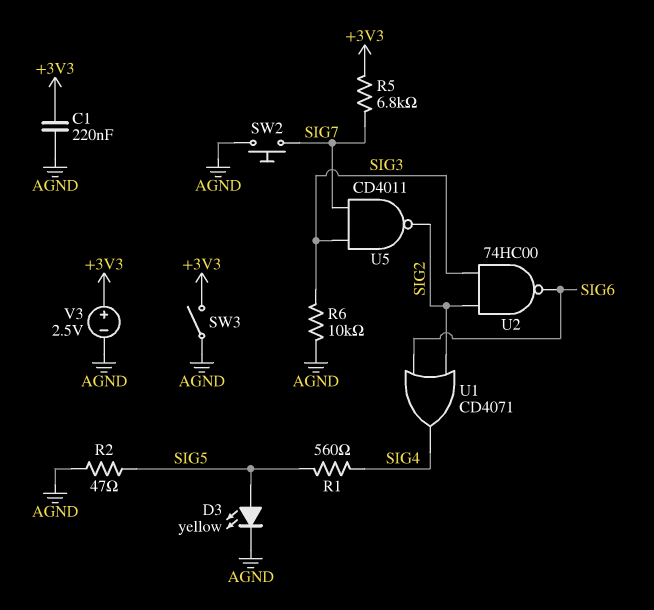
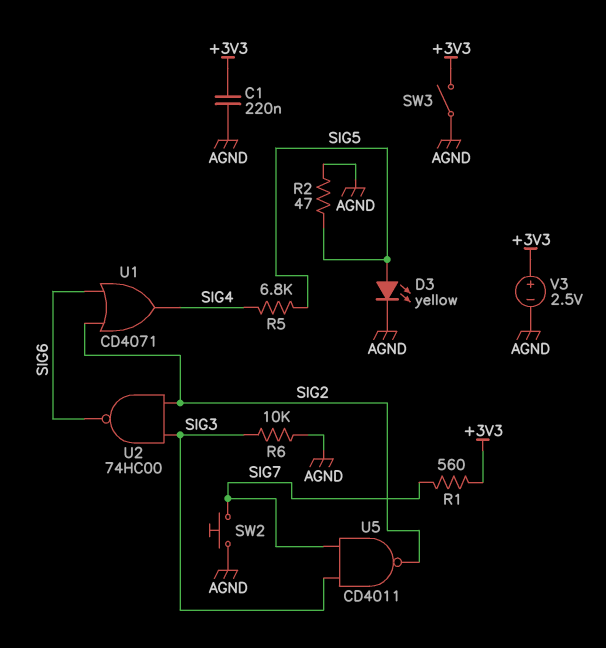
R1: 560 (SIG4, SIG5) -> 560 (+3V3, SIG7)
R5: 6.8k (+3V3, SIG7) -> 6.8k (SIG4, SIG5)

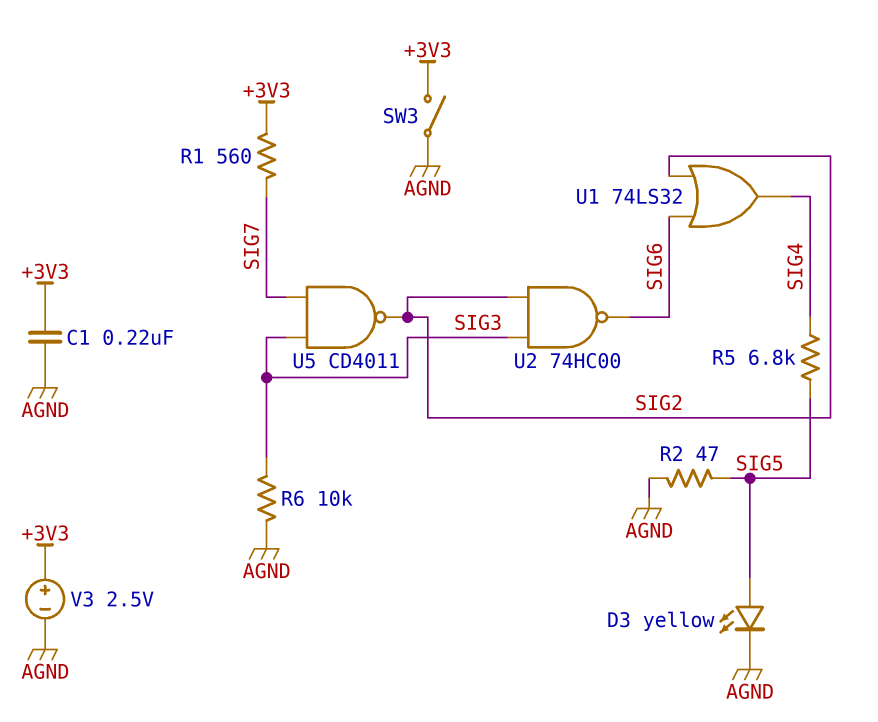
SW2: button (AGND, SIG7) -> none
U1: OR CD4071 (in SIG2, in SIG6, out SIG4) -> OR 74LS32 (in SIG2, in SIG6, out SIG4)

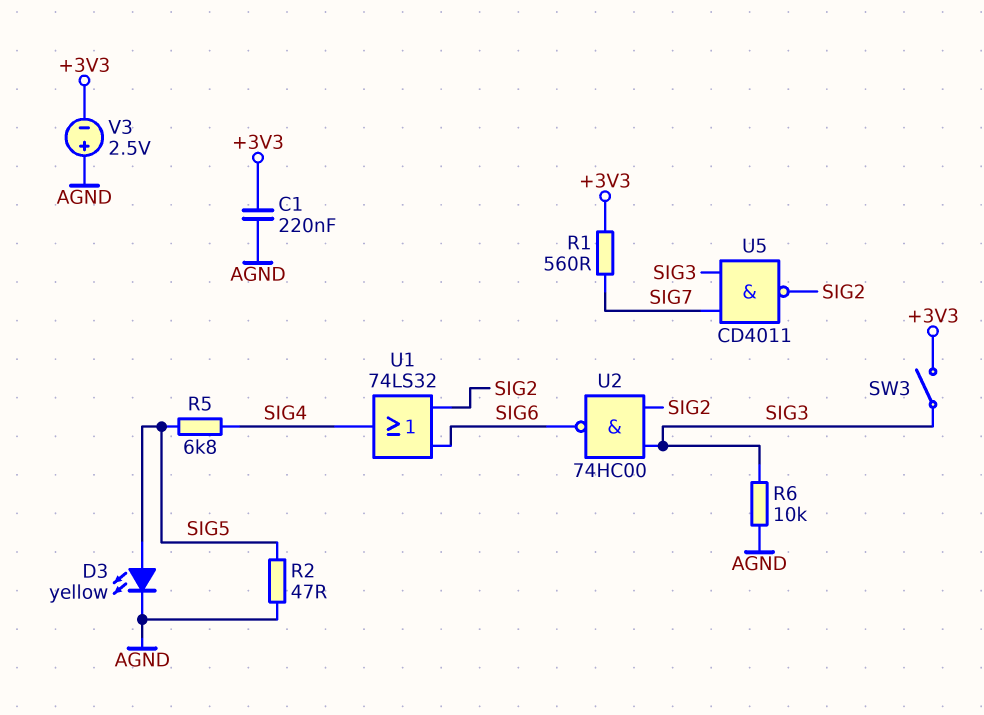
SW3: switch (+3V3, AGND) -> switch (+3V3, SIG3)
V3: 2.5V (plus +3V3, minus AGND) -> 2.5V (plus AGND, minus +3V3)

